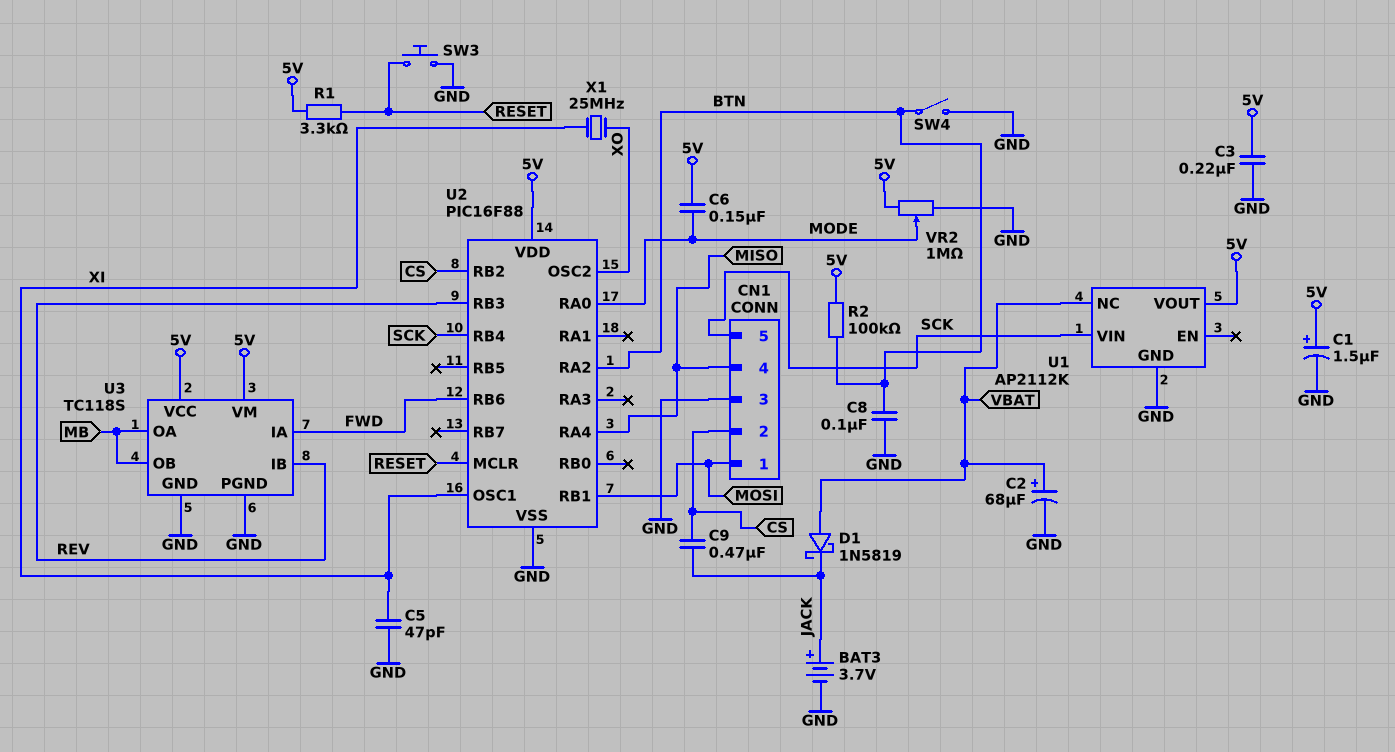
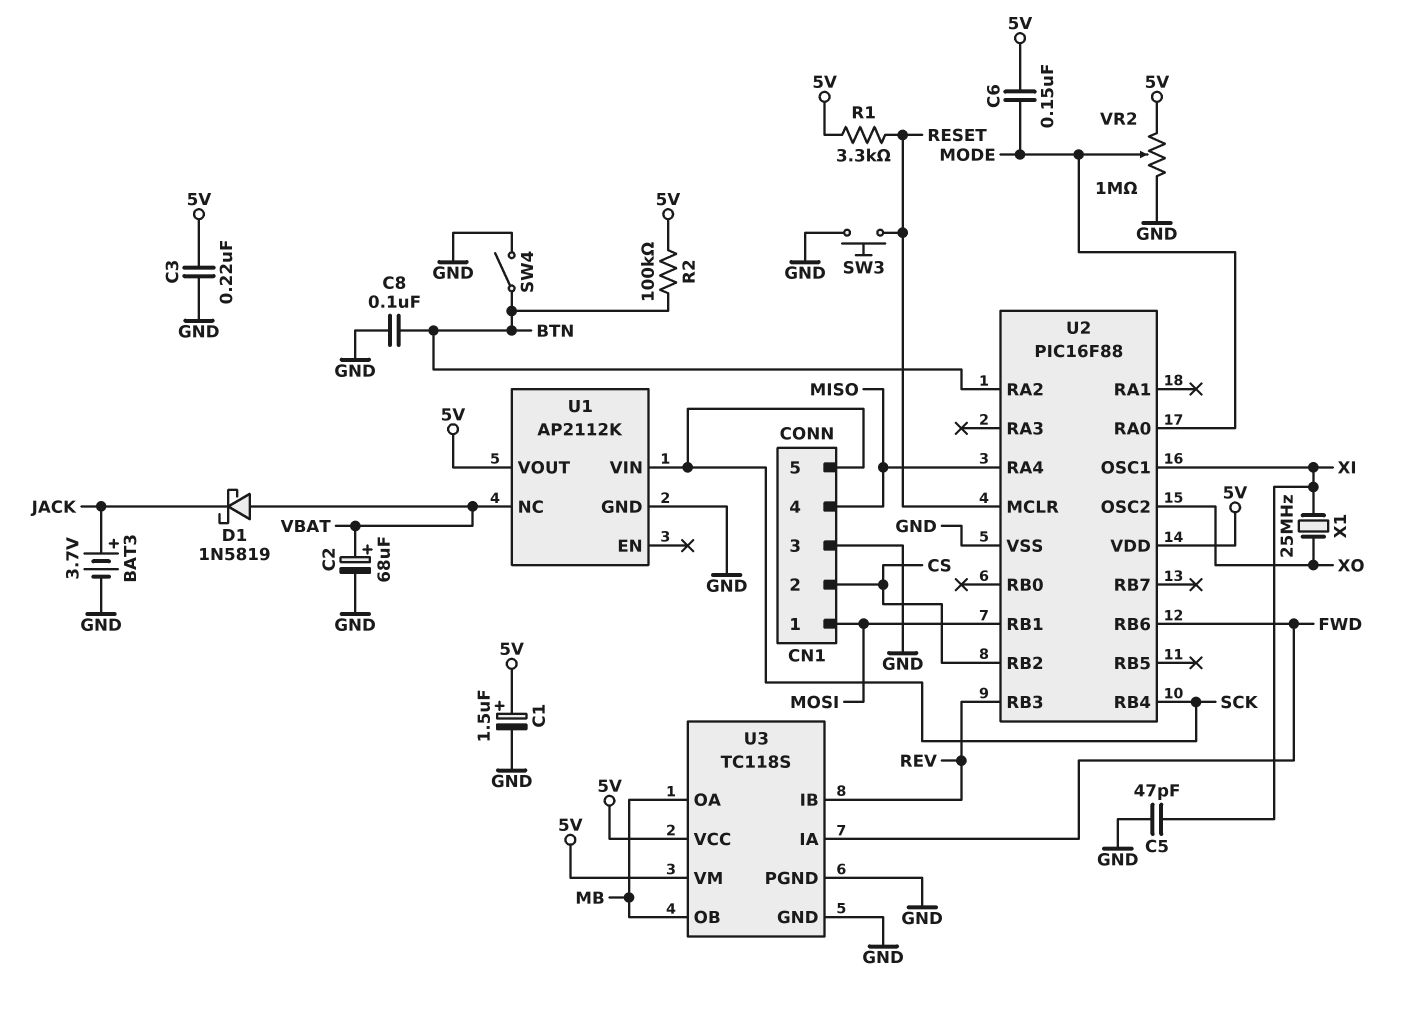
C9: 470nF (CS, JACK) -> none

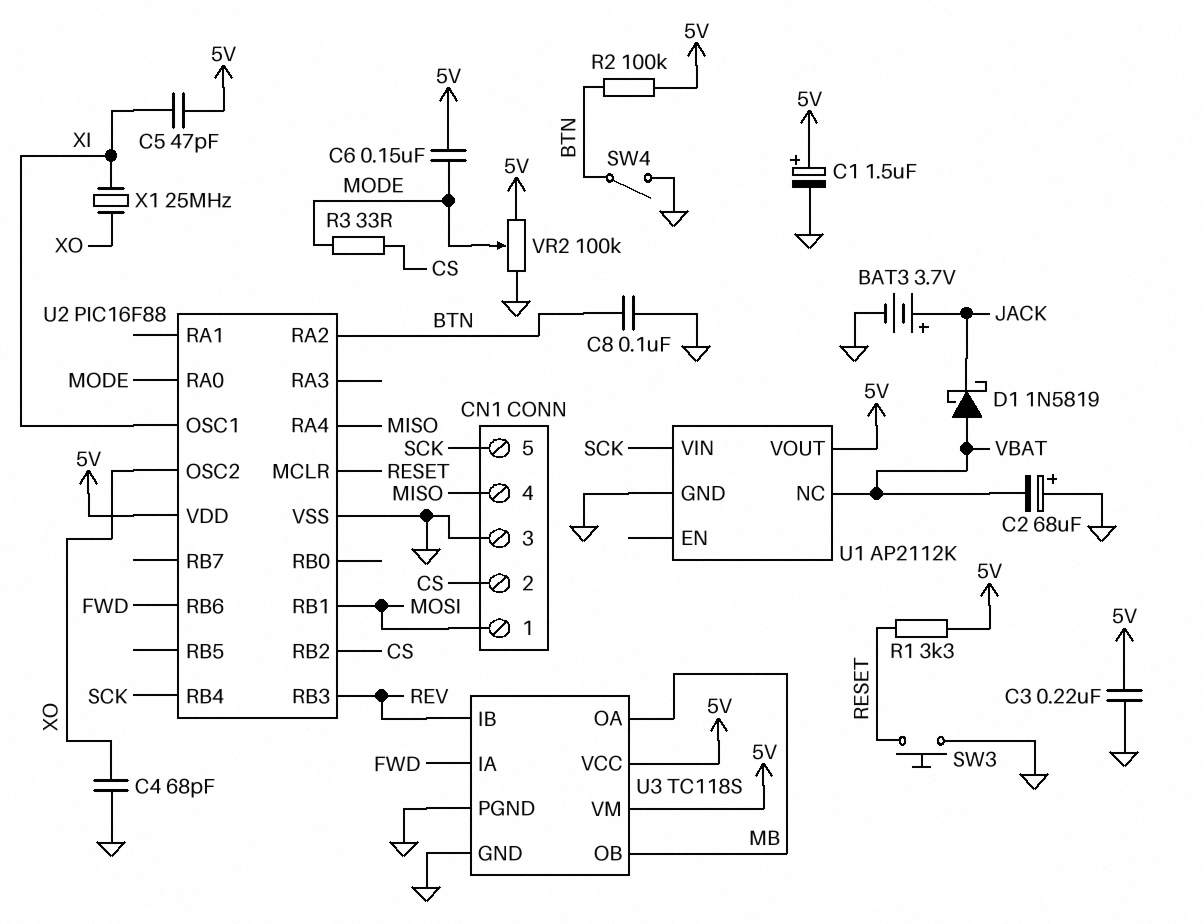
C2: 68uF (plus VBAT, minus GND) -> 68uF (plus GND, minus VBAT)
C4: none -> 68pF (GND, XO)
C5: 47pF (GND, XI) -> 47pF (5V, XI)
R3: none -> 33 (CS, MODE)
VR2: 1M (5V, GND, wiper MODE) -> 100k (5V, GND, wiper MODE)

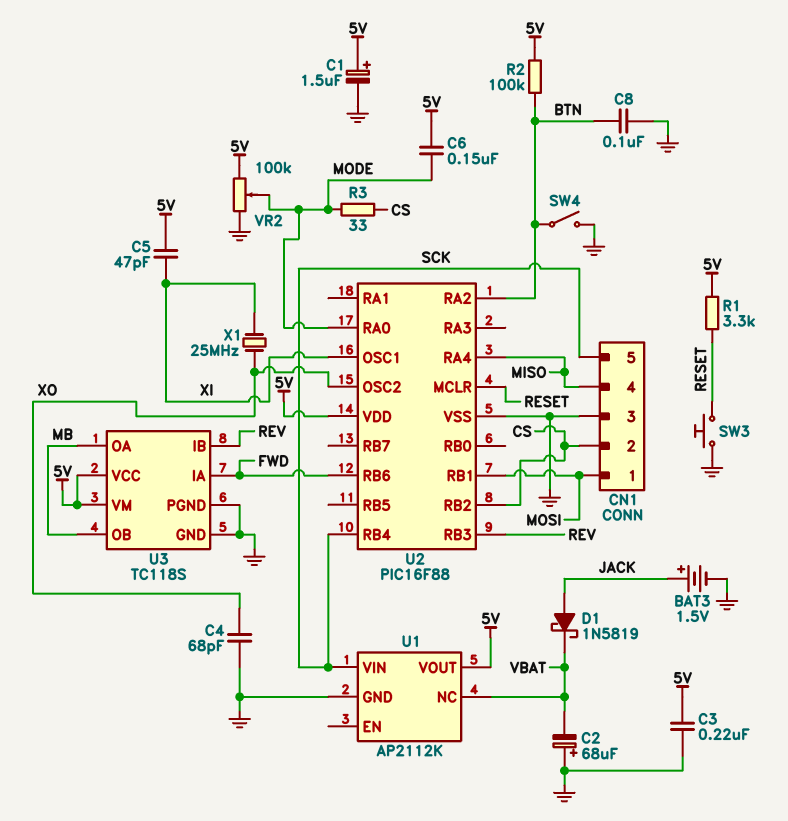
BAT3: 3.7V (plus JACK, minus GND) -> 1.5V (plus JACK, minus GND)
D1: schottky 1N5819 (A VBAT, K JACK) -> schottky 1N5819 (A JACK, K VBAT)

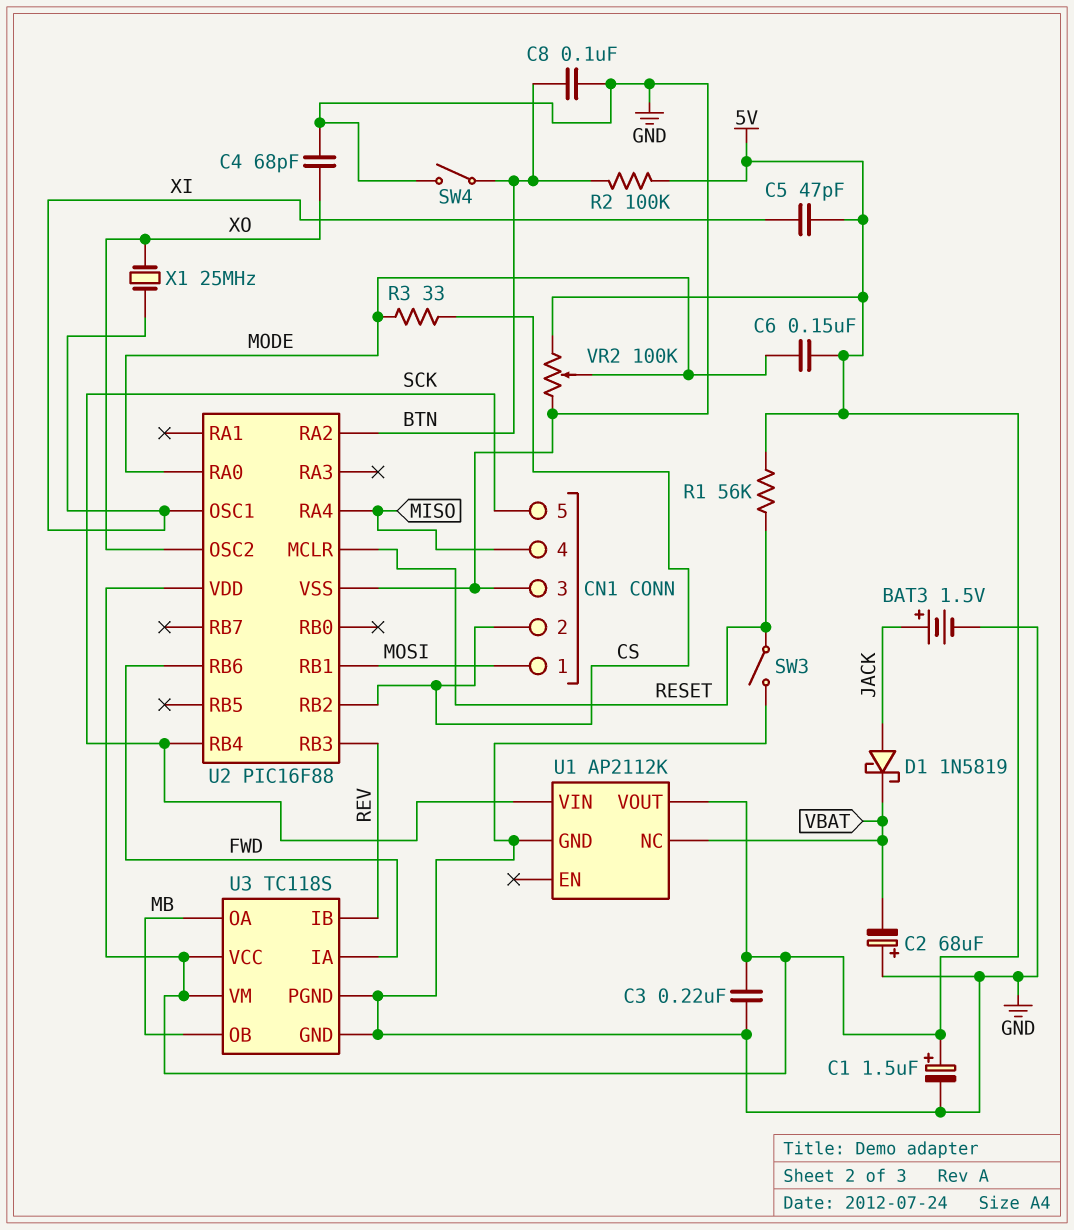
R1: 3.3k (5V, RESET) -> 56k (5V, RESET)
SW3: button (GND, RESET) -> switch (GND, RESET)

